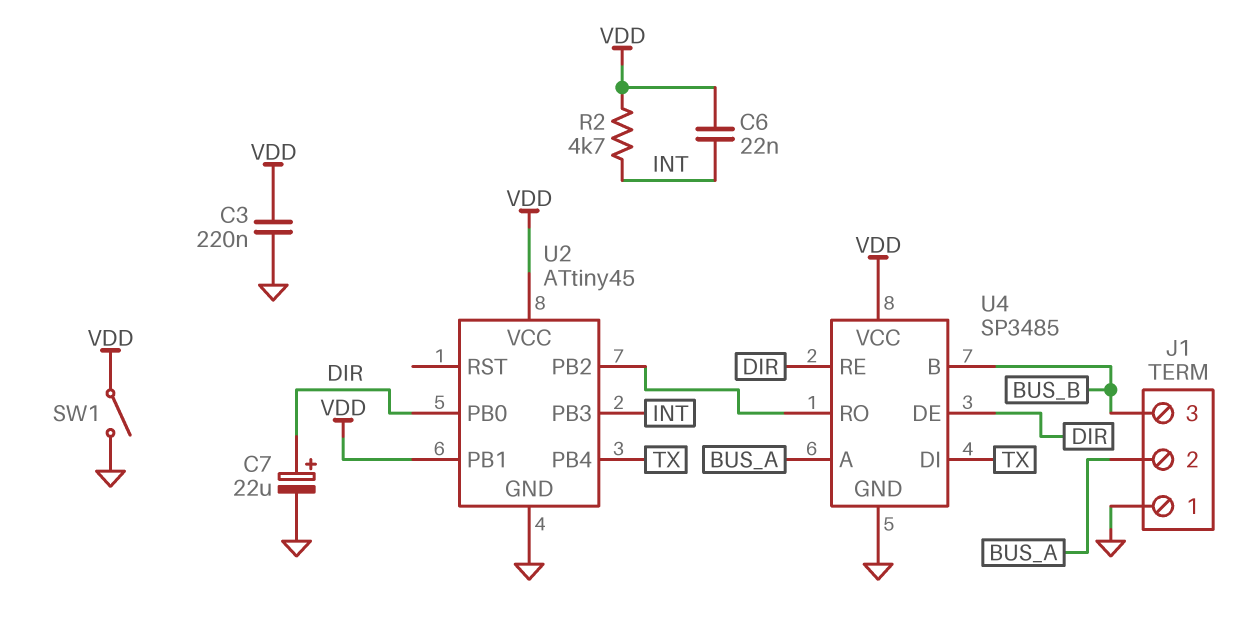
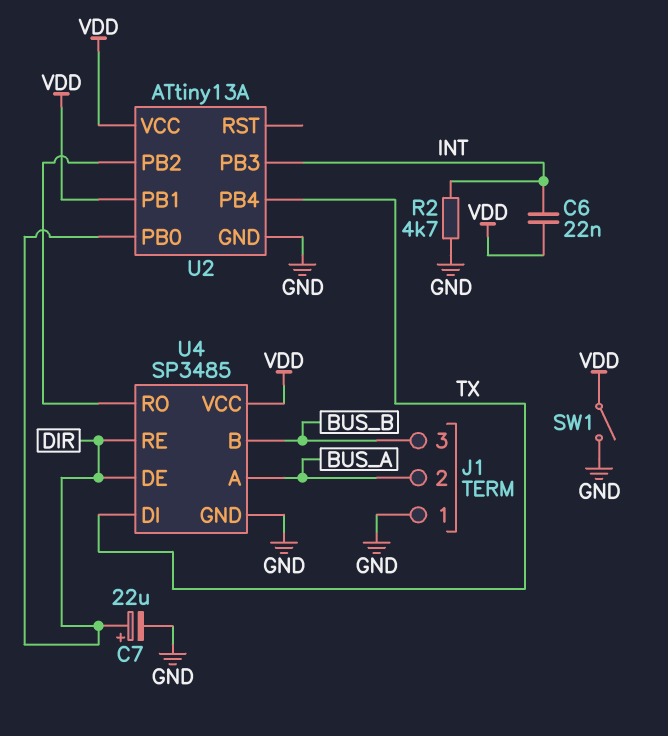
C3: 220nF (GND, VDD) -> none
R2: 4.7k (INT, VDD) -> 4.7k (GND, INT)
U2: ATtiny45 -> ATtiny13A

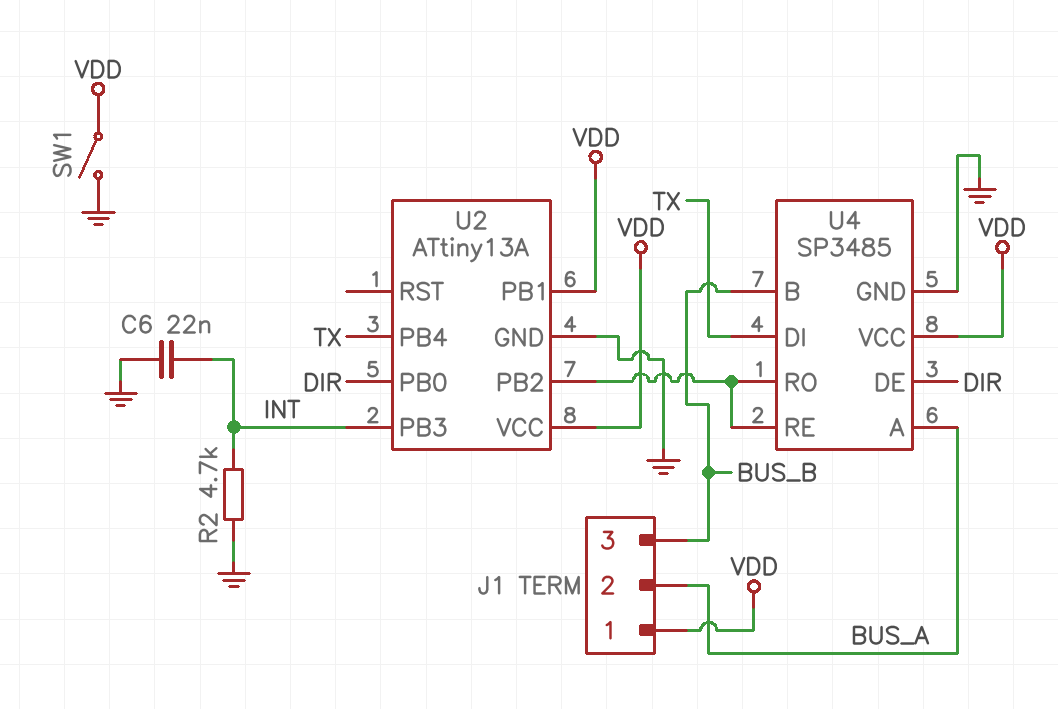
C6: 22nF (INT, VDD) -> 22nF (GND, INT)
C7: 22uF (plus DIR, minus GND) -> none
J1 pin 1: GND -> VDD
U4 pin RE: DIR -> U2/PB2

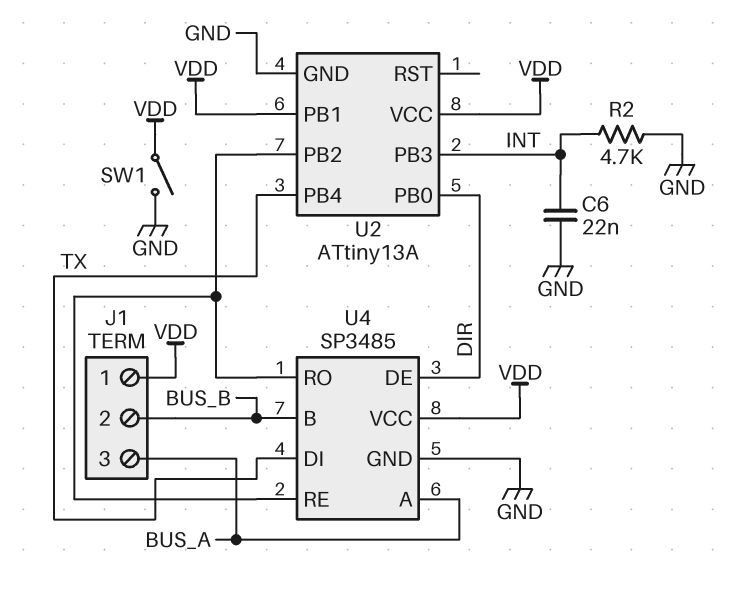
J1 pin 2: BUS_A -> BUS_B
J1 pin 3: BUS_B -> BUS_A

